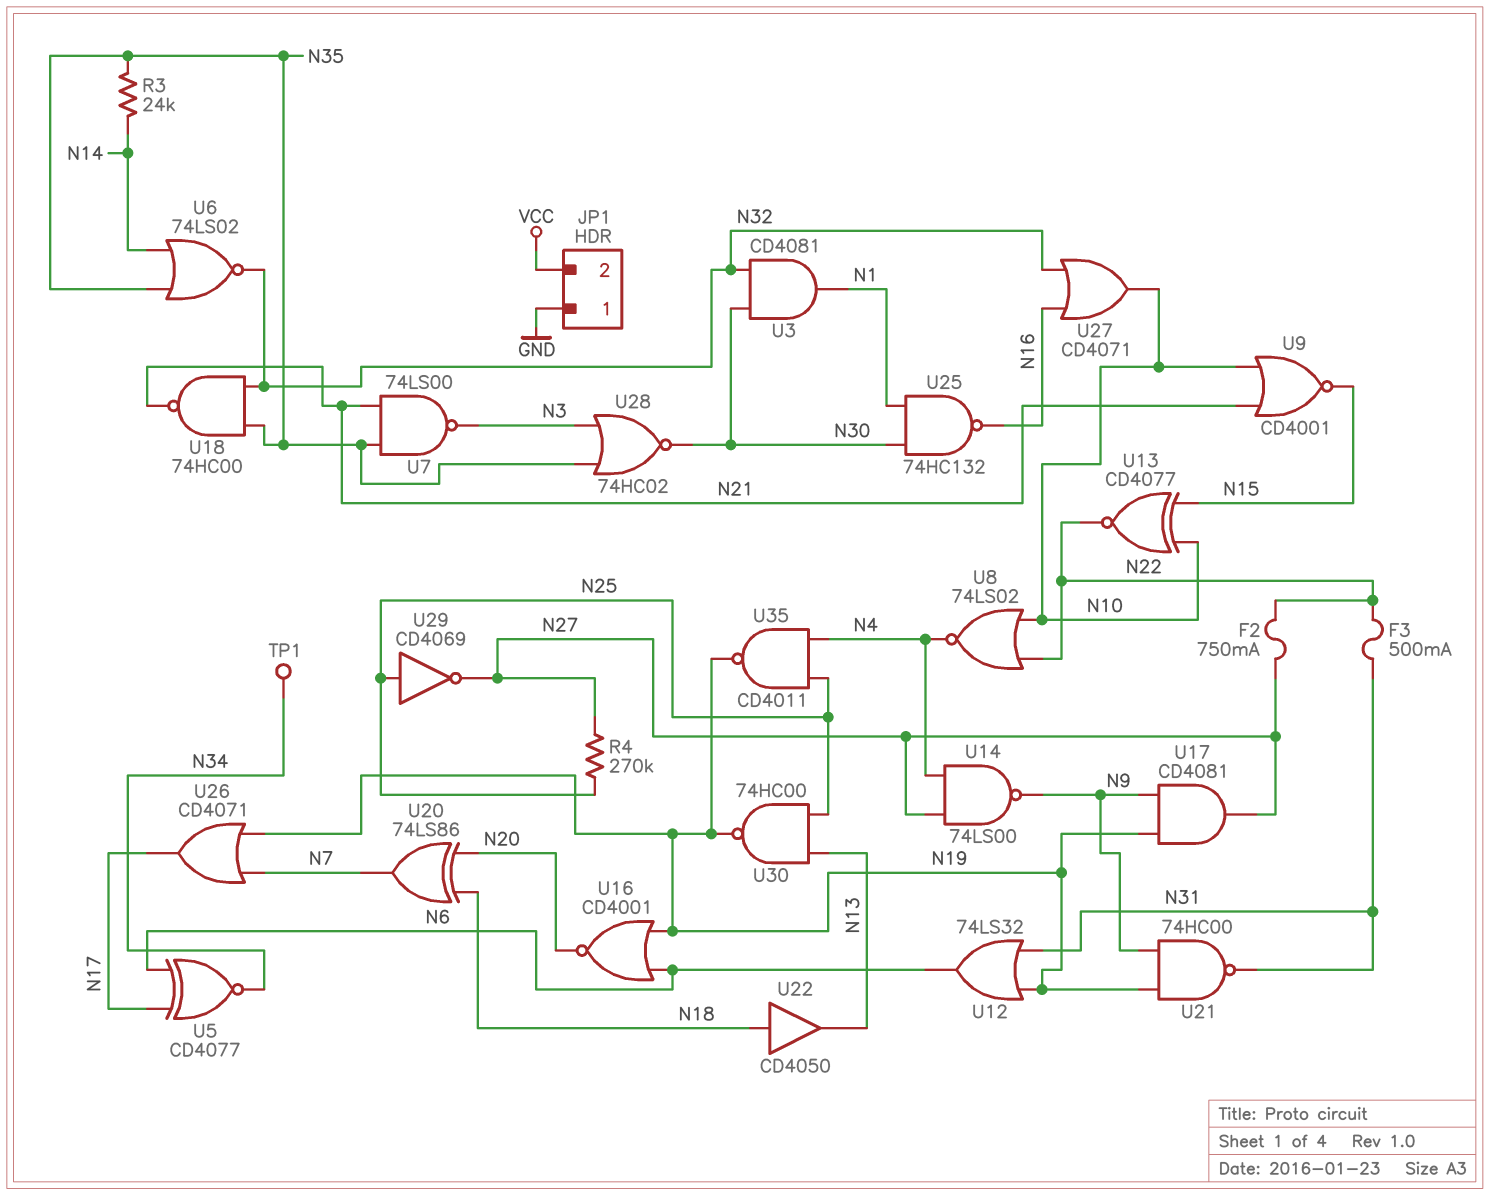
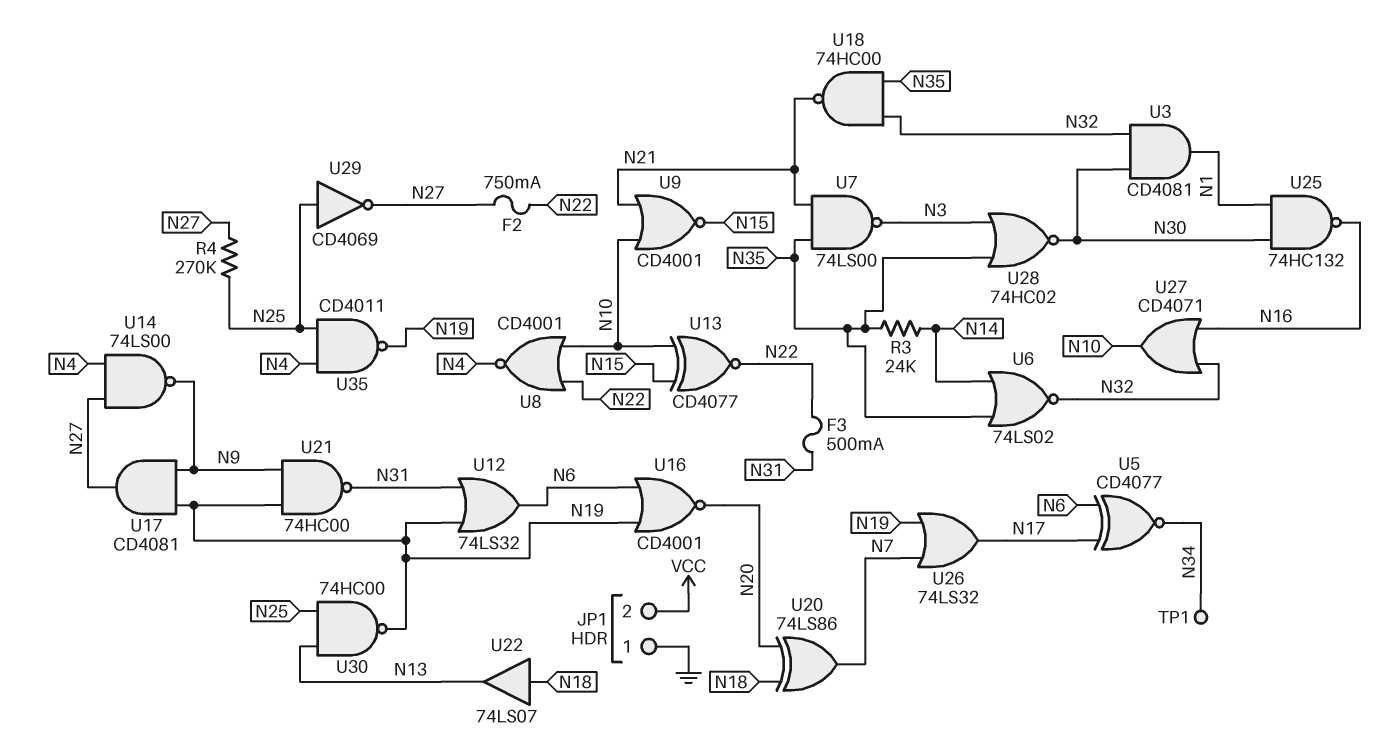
U8: NOR 74LS02 (in N10, in N22, out N4) -> NOR CD4001 (in N10, in N22, out N4)
U22: buffer CD4050 (in N18, out N13) -> buffer 74LS07 (in N18, out N13)
U26: OR CD4071 (in N7, in N19, out N17) -> OR 74LS32 (in N7, in N19, out N17)

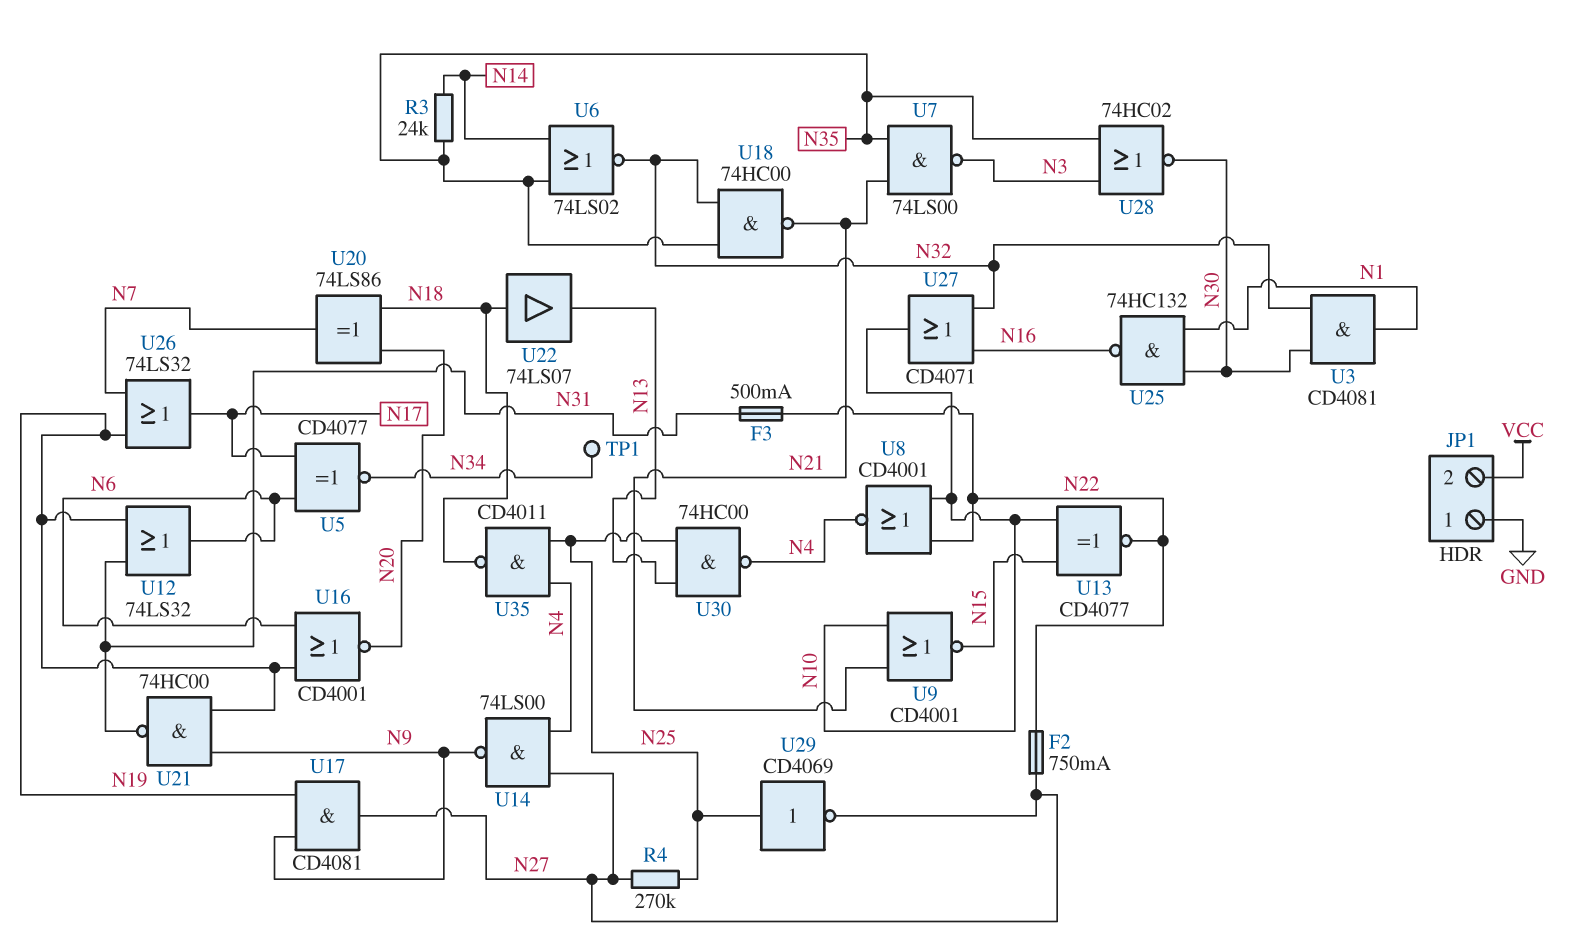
U30: NAND 74HC00 (in N13, in N25, out N19) -> NAND 74HC00 (in N13, in N25, out N4)
U35: NAND CD4011 (in N4, in N25, out N19) -> NAND CD4011 (in N4, in N25, out N18)

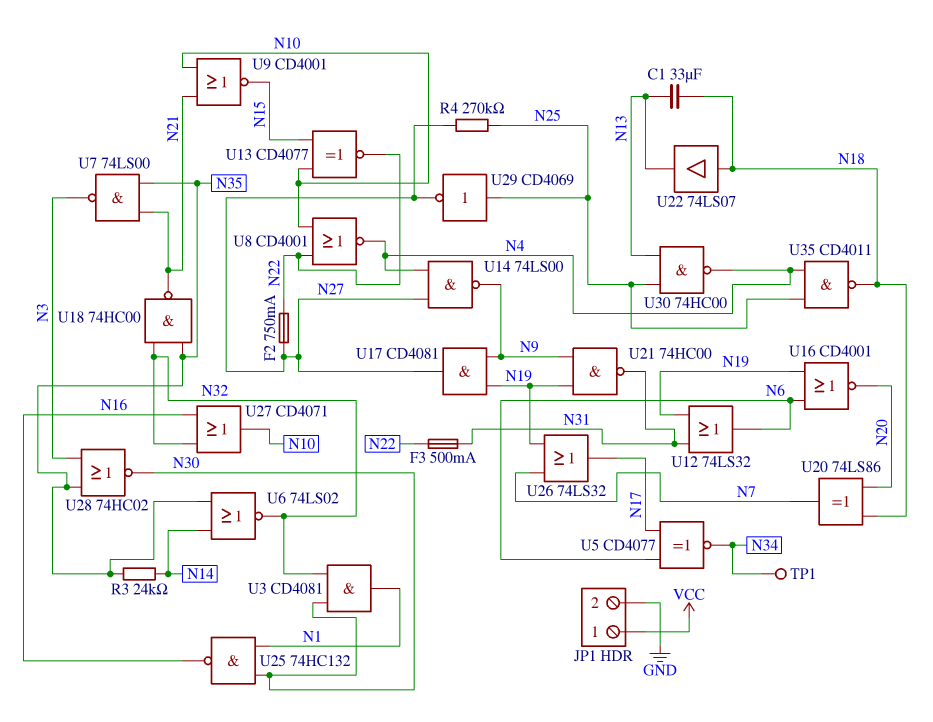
C1: none -> 33uF (N13, N18)
JP1 pin 1: GND -> VCC
JP1 pin 2: VCC -> GND

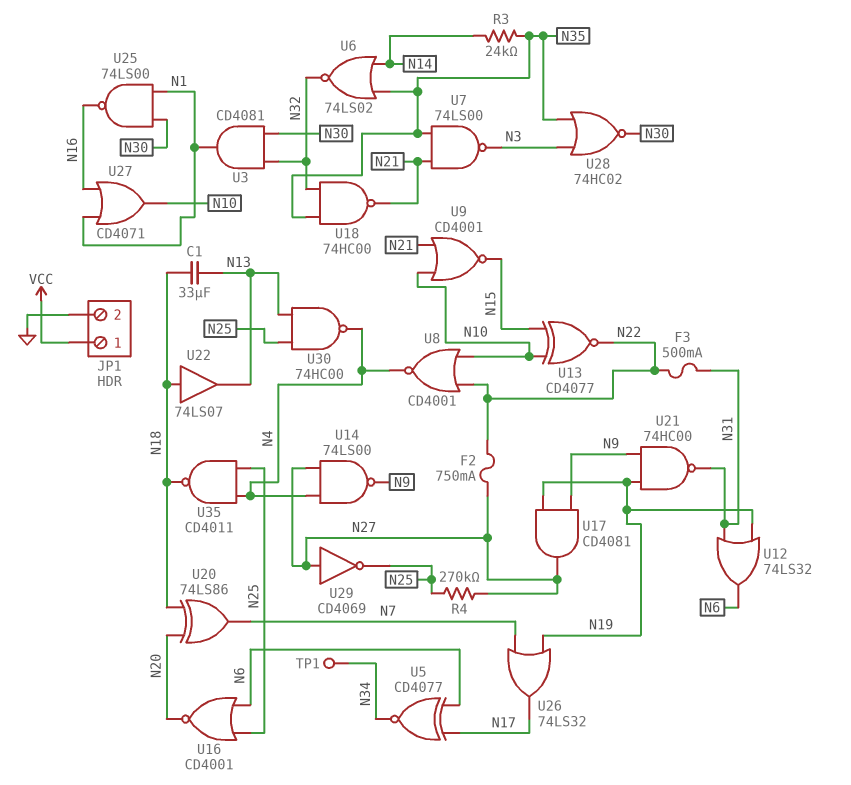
U16: NOR CD4001 (in N6, in N19, out N20) -> NOR CD4001 (in N6, in N25, out N20)
U25: NAND 74HC132 (in N1, in N30, out N16) -> NAND 74LS00 (in N1, in N30, out N16)
U27: OR CD4071 (in N16, in N32, out N10) -> OR CD4071 (in N1, in N16, out N10)
U29: NOT CD4069 (in N25, out N27) -> NOT CD4069 (in N27, out N25)

